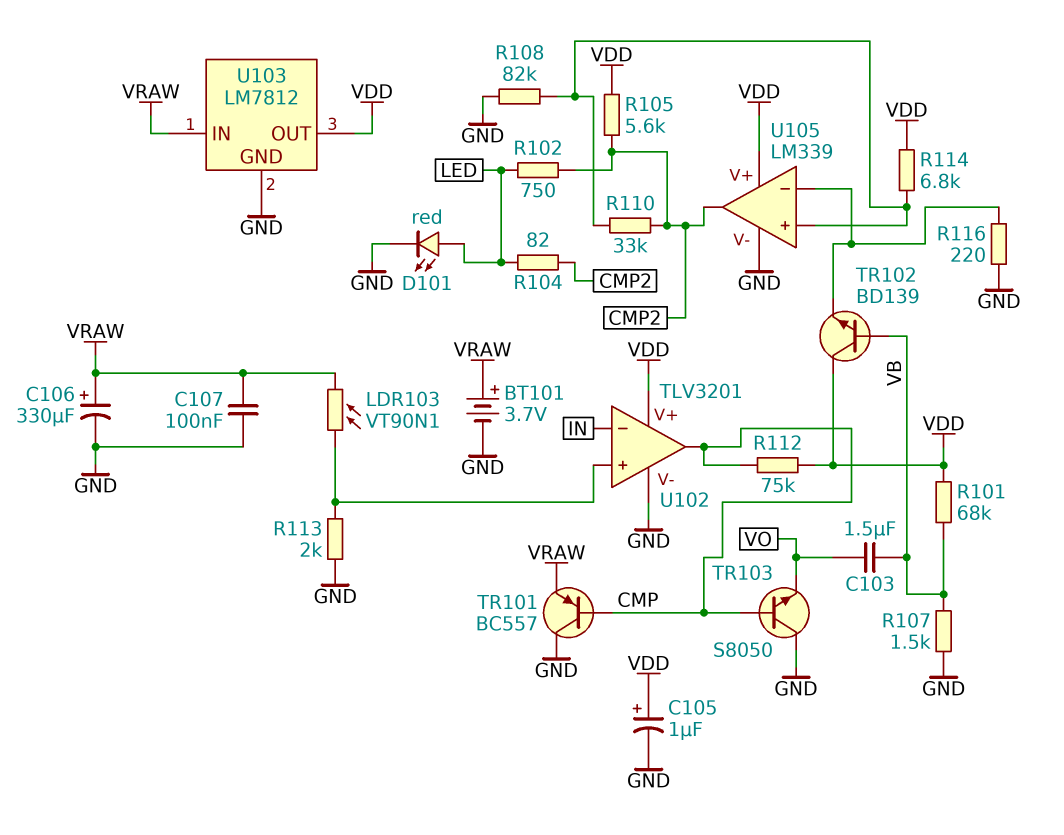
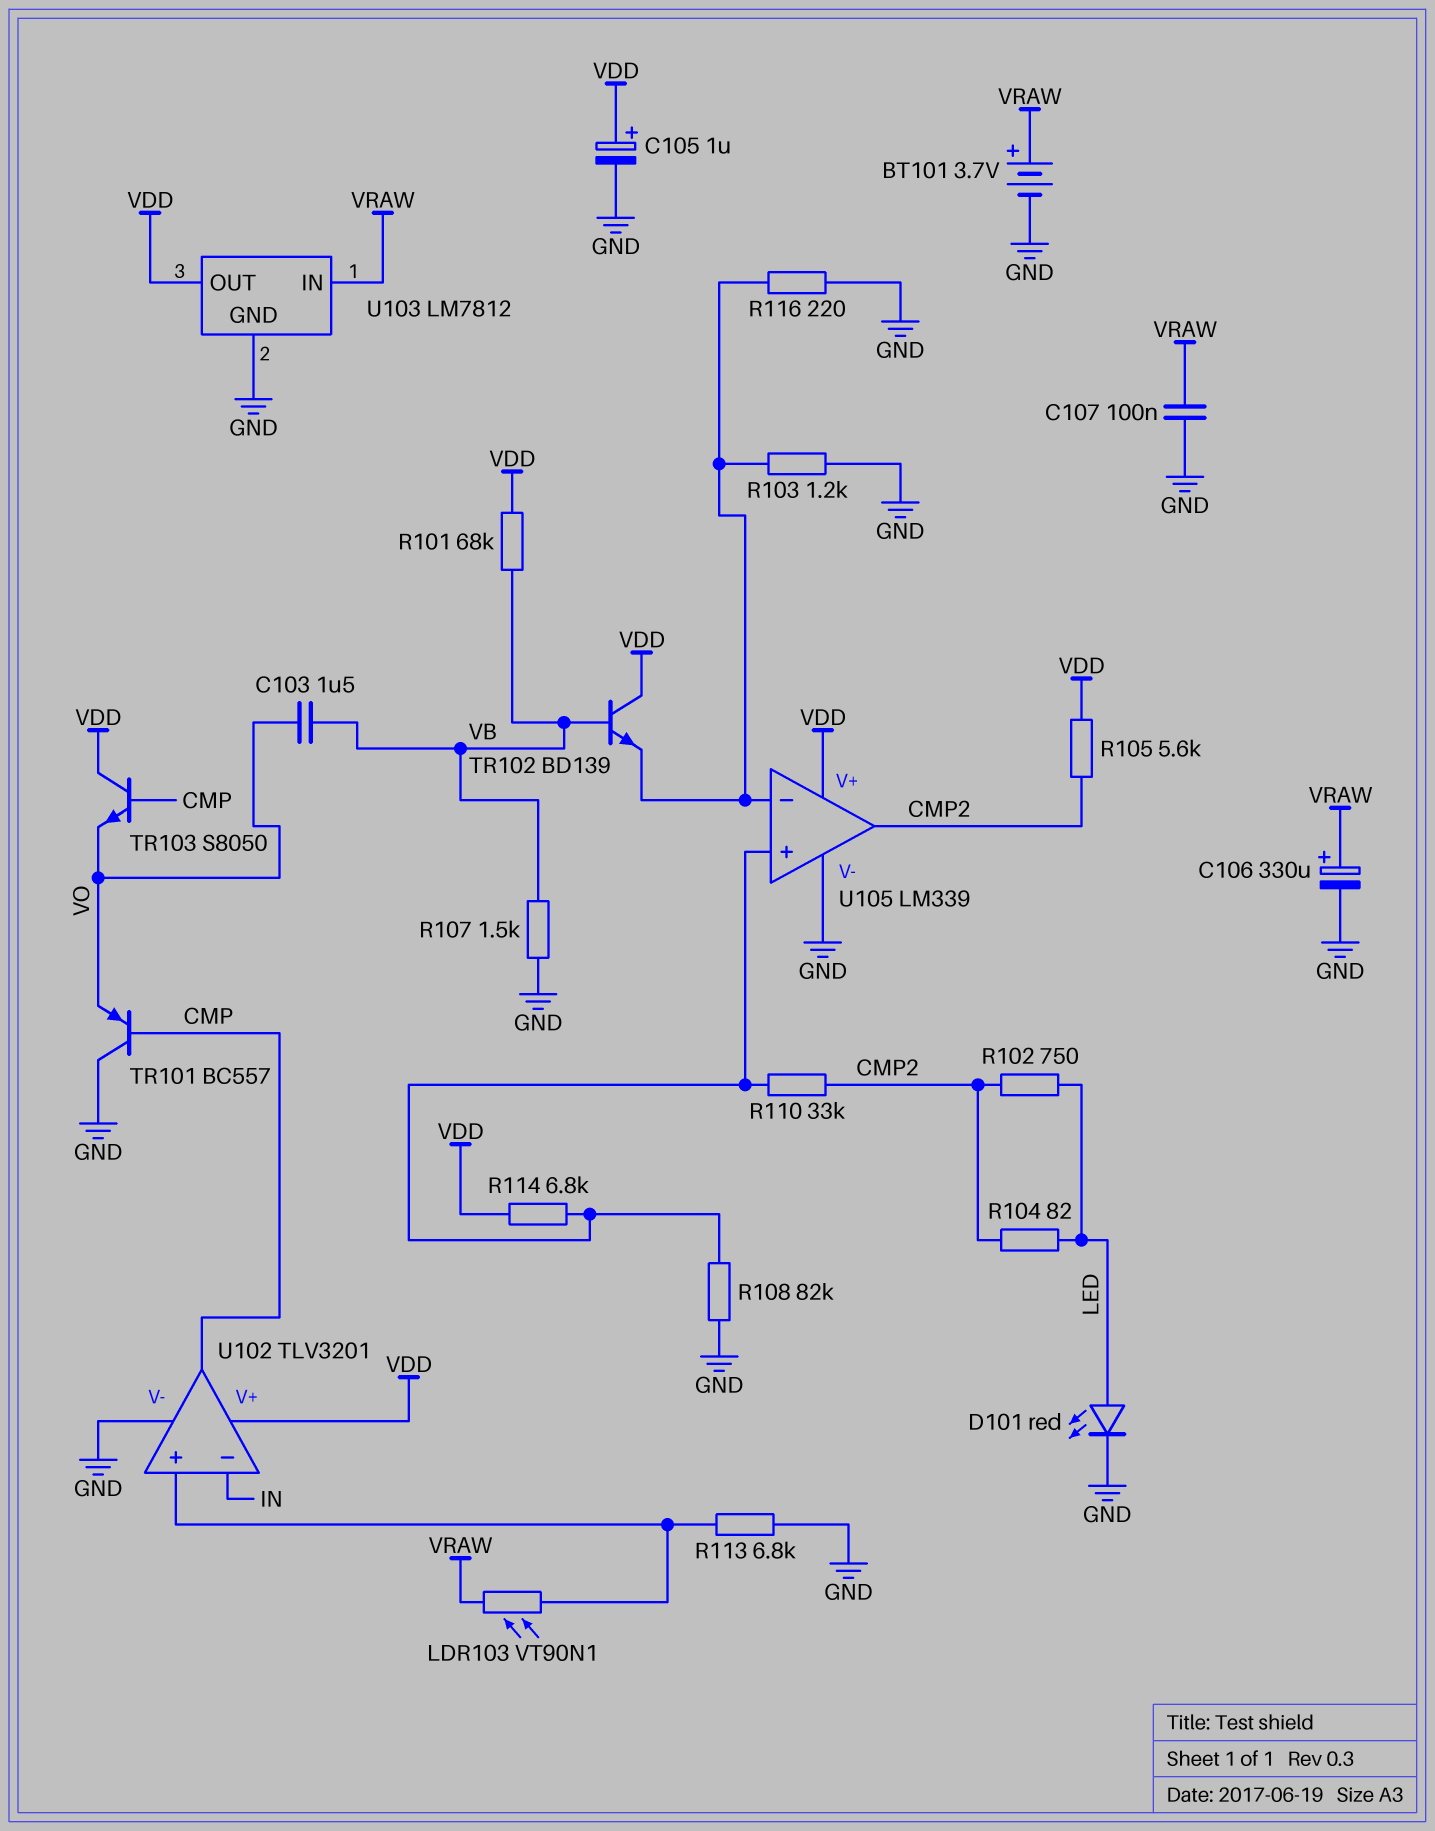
R103: none -> 1.2k (GND, U105/in-)
R112: 75k (CMP, VDD) -> none
R113: 2k (GND, U102/in+) -> 6.8k (GND, U102/in+)
TR101: PNP BC557 (B CMP, C GND, E VRAW) -> PNP BC557 (B CMP, C GND, E VO)
TR103: NPN S8050 (B CMP, C GND, E VO) -> NPN S8050 (B CMP, C VDD, E VO)

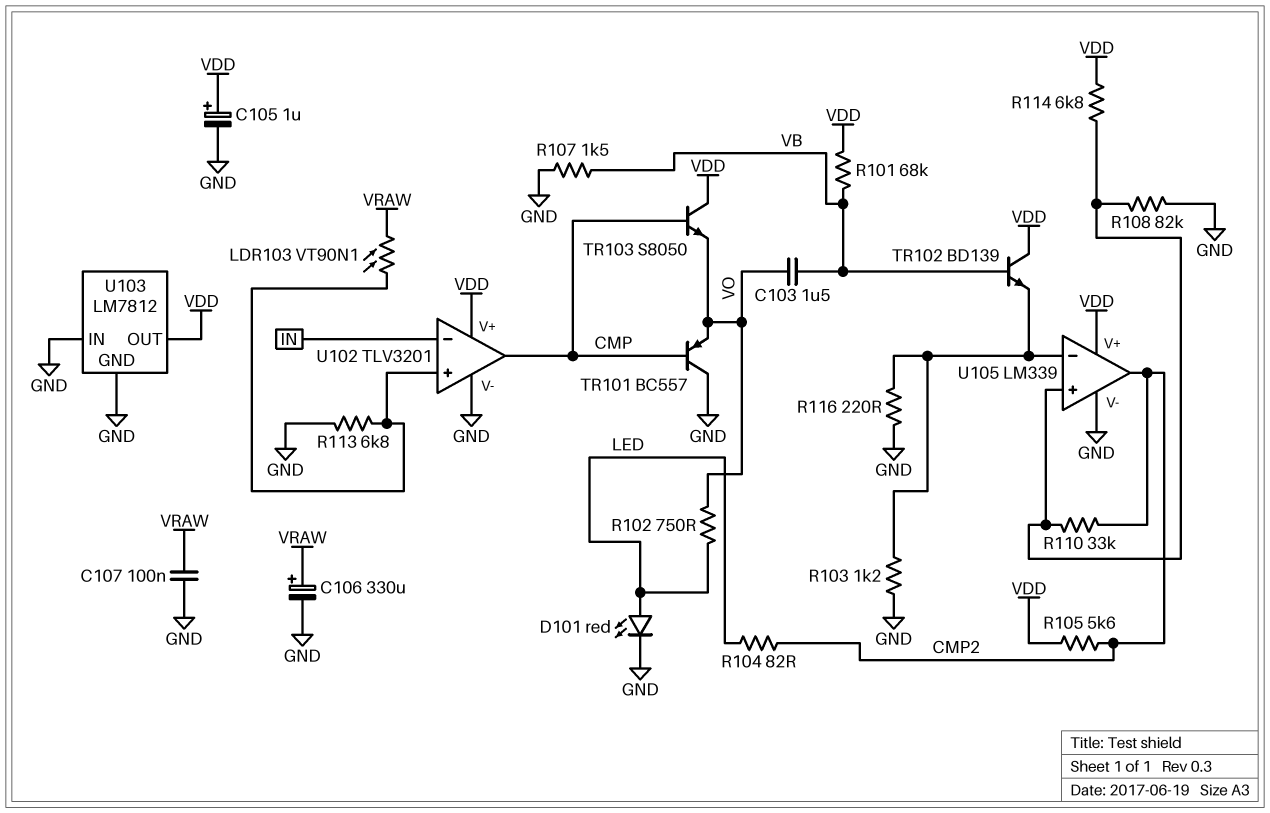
BT101: 3.7V (plus VRAW, minus GND) -> none
R102: 750 (CMP2, LED) -> 750 (LED, VO)
U103 pin IN: VRAW -> GND

